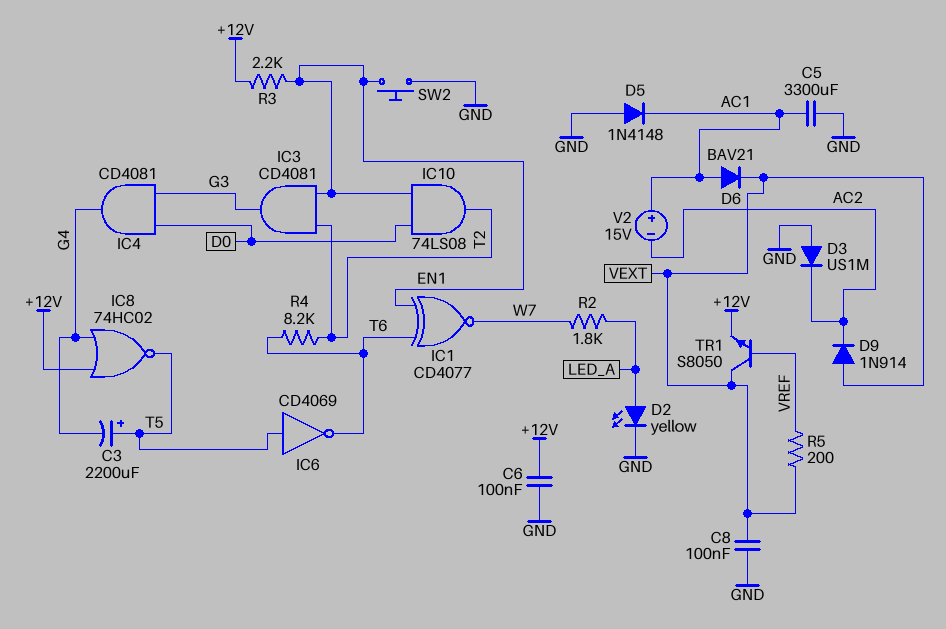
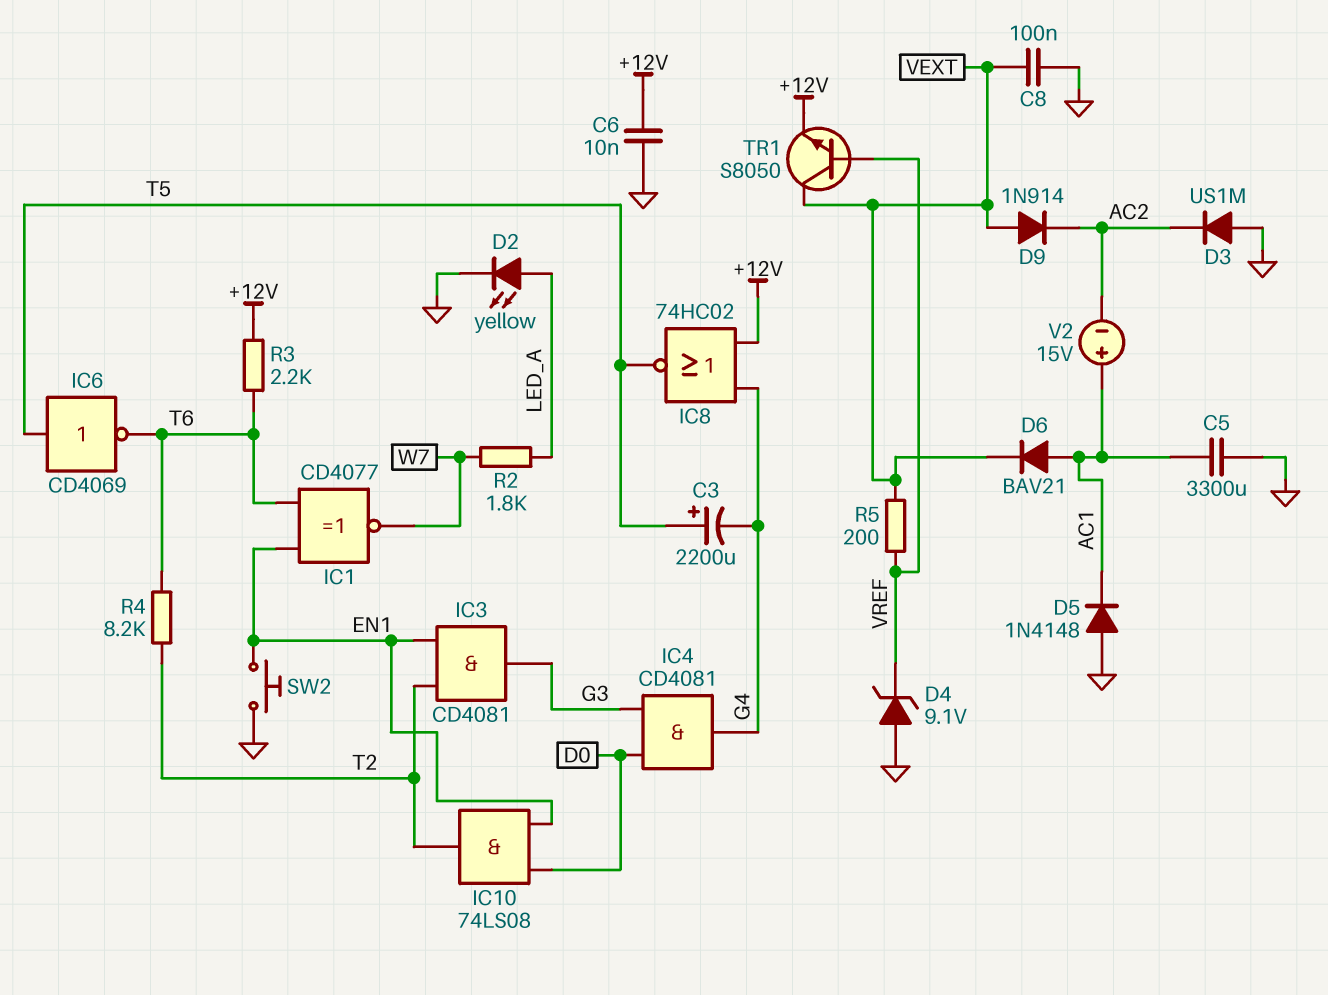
C6: 100nF (+12V, GND) -> 10nF (+12V, GND)
D4: none -> zener 9.1V (A GND, K VREF)
R3: 2.2k (+12V, EN1) -> 2.2k (+12V, T6)

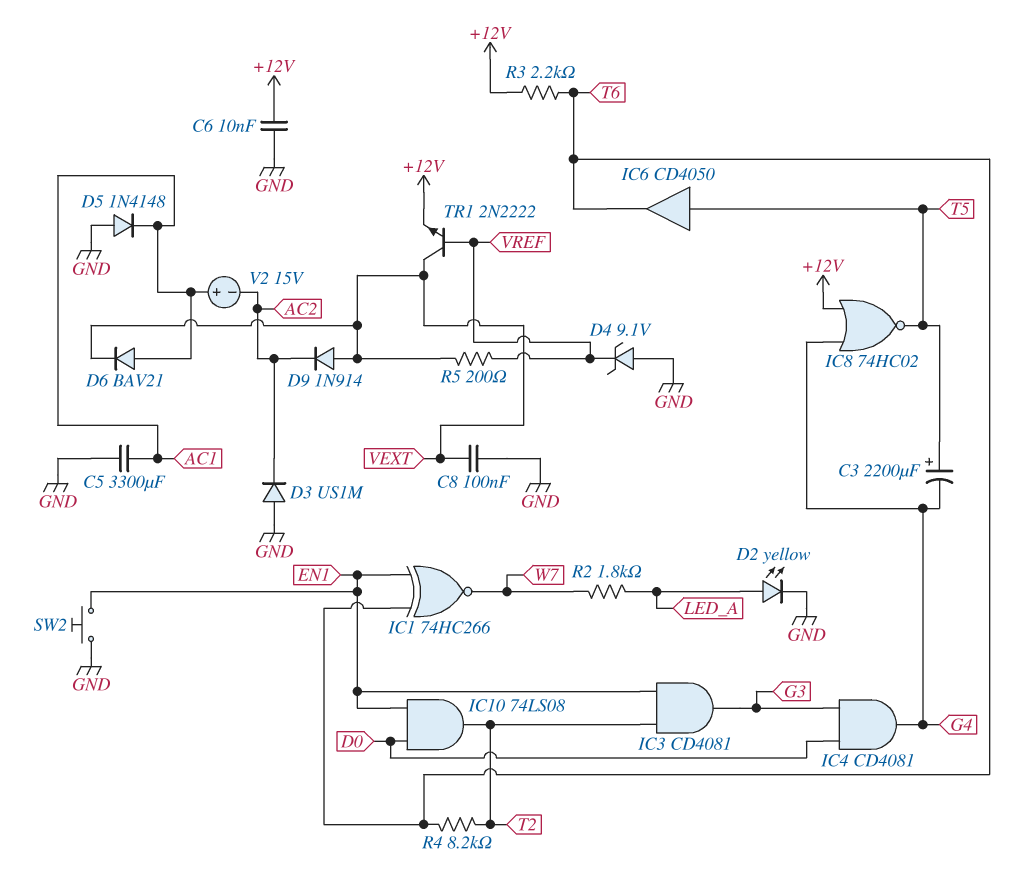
IC1: XNOR CD4077 (in EN1, in T6, out W7) -> XNOR 74HC266 (in EN1, in T6, out W7)
IC6: NOT CD4069 (in T5, out T6) -> buffer CD4050 (in T5, out T6)
TR1: NPN S8050 (B VREF, C VEXT, E +12V) -> NPN 2N2222 (B VREF, C VEXT, E +12V)

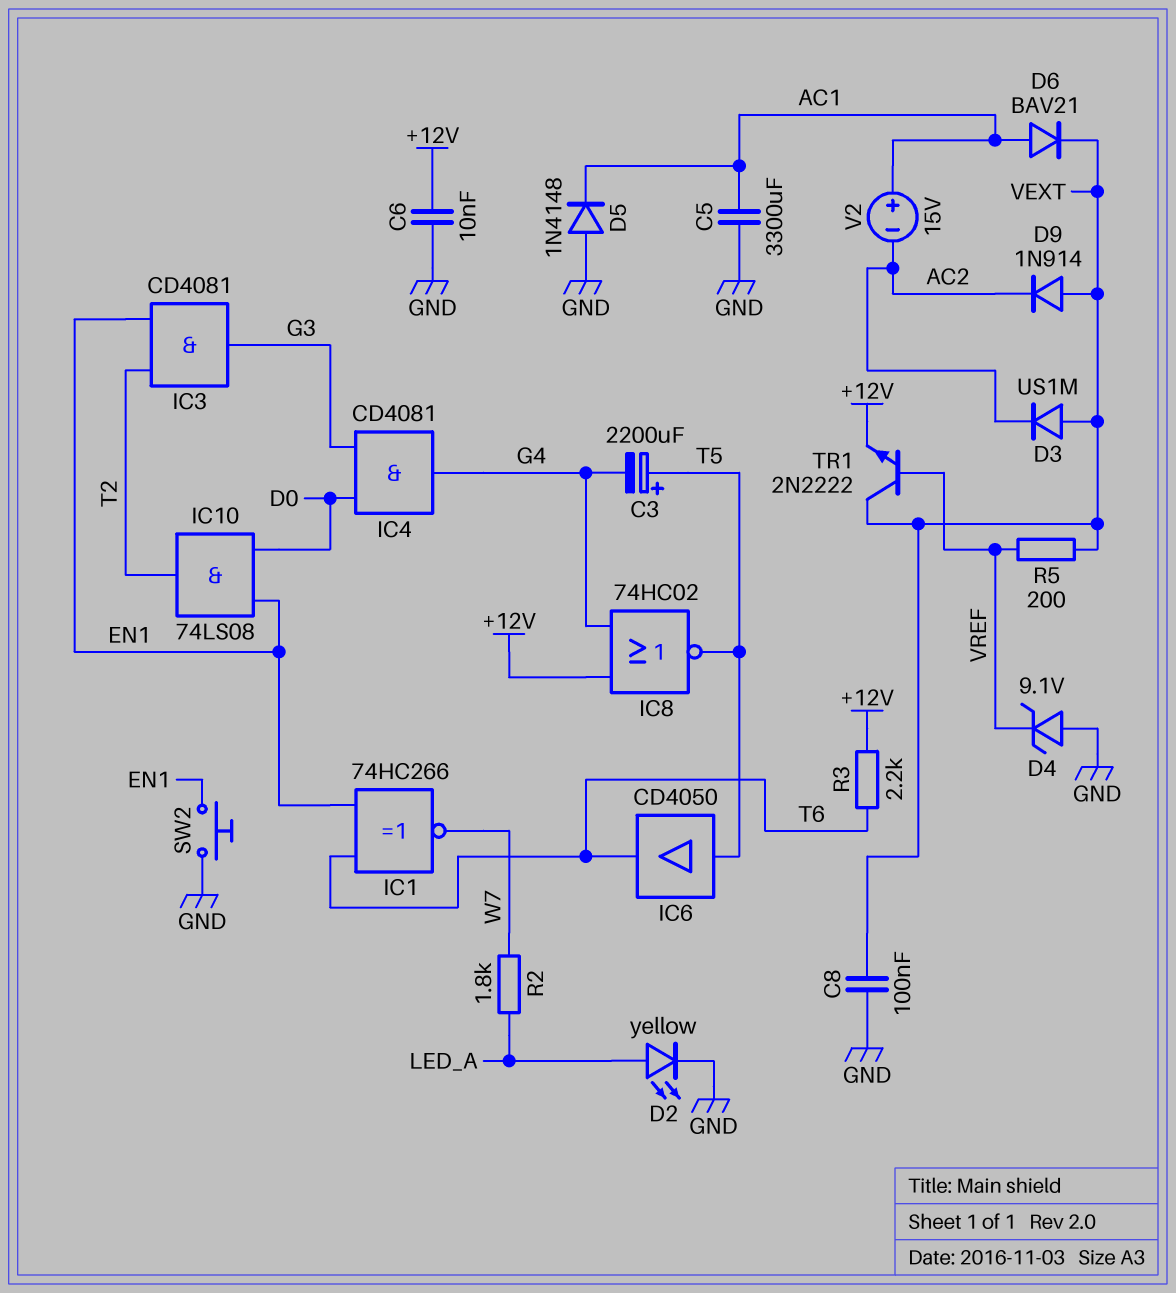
D3: diode US1M (A GND, K AC2) -> diode US1M (A VEXT, K AC2)
R4: 8.2k (T2, T6) -> none

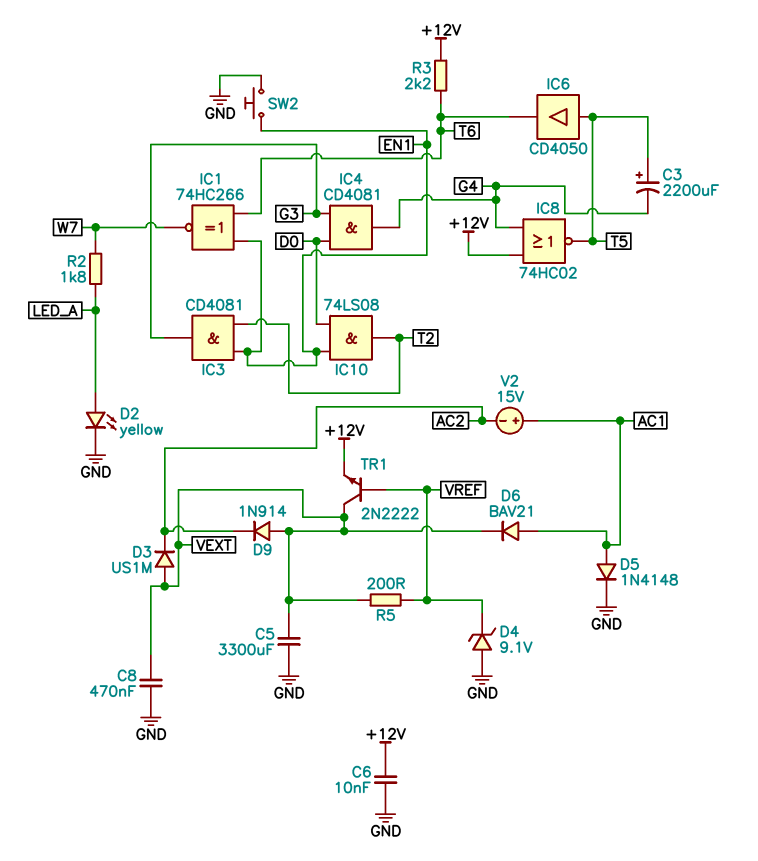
C5: 3300uF (AC1, GND) -> 3300uF (GND, VEXT)
C8: 100nF (GND, VEXT) -> 470nF (GND, VEXT)
D5: diode 1N4148 (A GND, K AC1) -> diode 1N4148 (A AC1, K GND)

